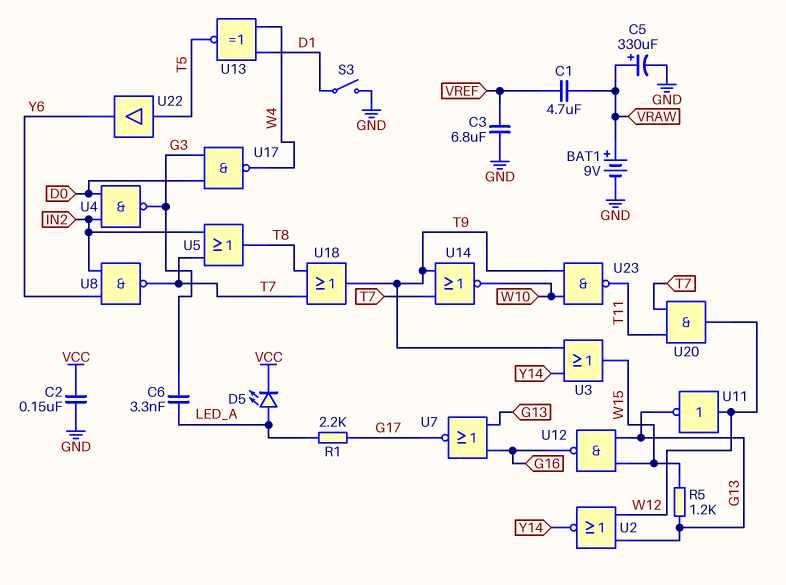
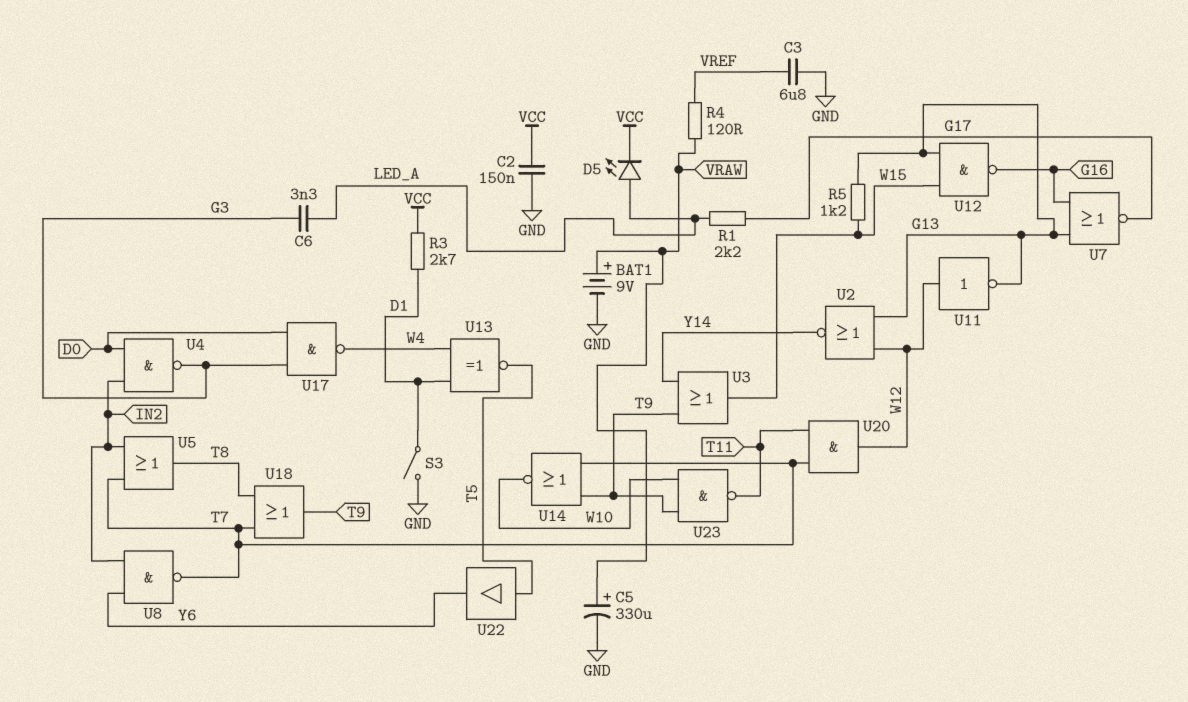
C1: 4.7uF (VRAW, VREF) -> none
R3: none -> 2.7k (D1, VCC)
R4: none -> 120 (VRAW, VREF)

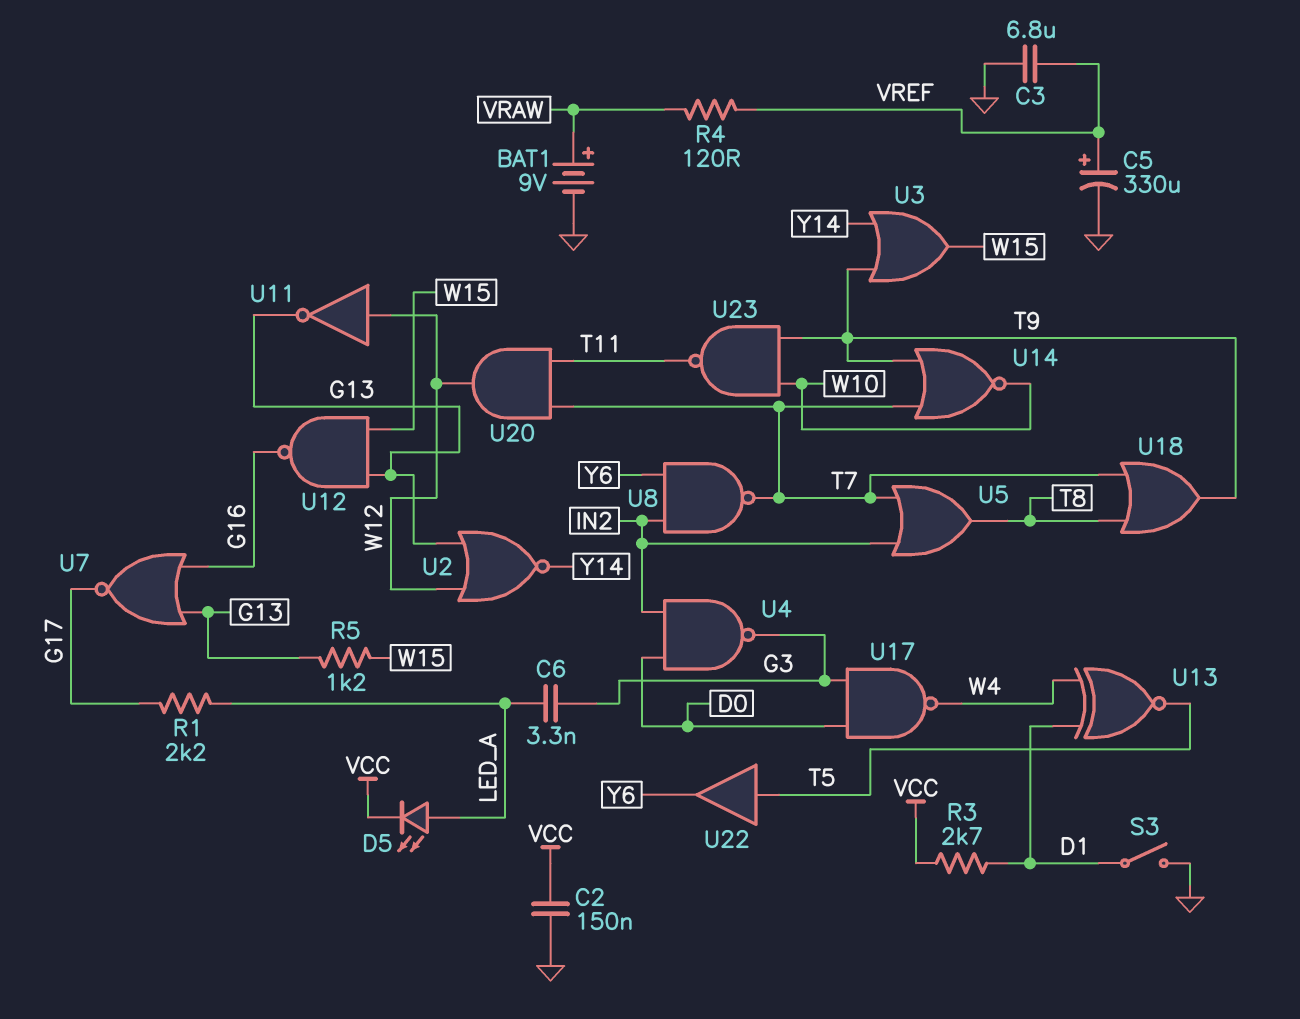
C5: 330uF (plus VRAW, minus GND) -> 330uF (plus VREF, minus GND)

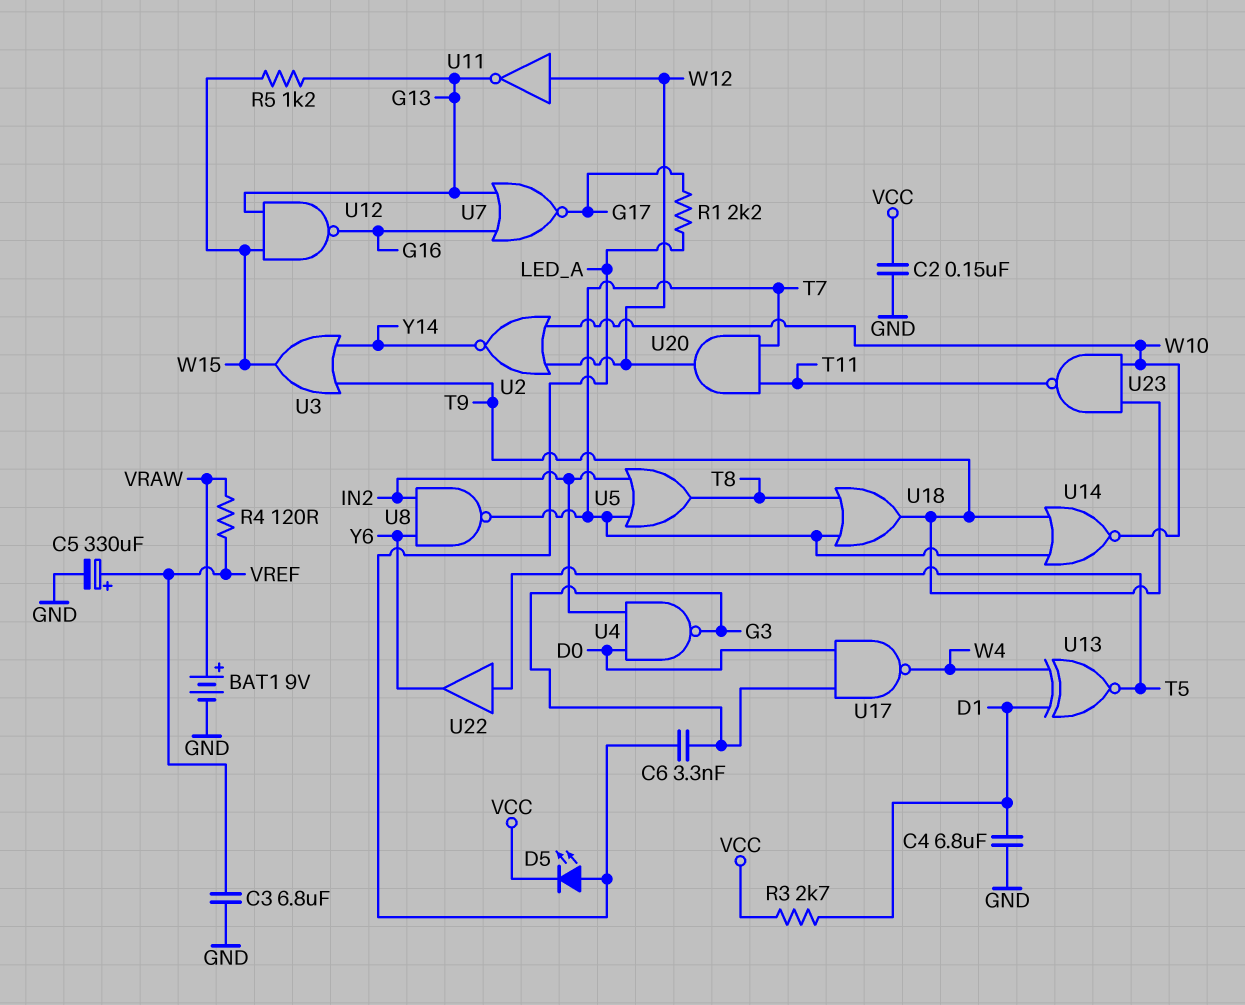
C4: none -> 6.8uF (D1, GND)
S3: switch (D1, GND) -> none
U2: NOR (in G13, in W12, out Y14) -> NOR (in W10, in W12, out Y14)

